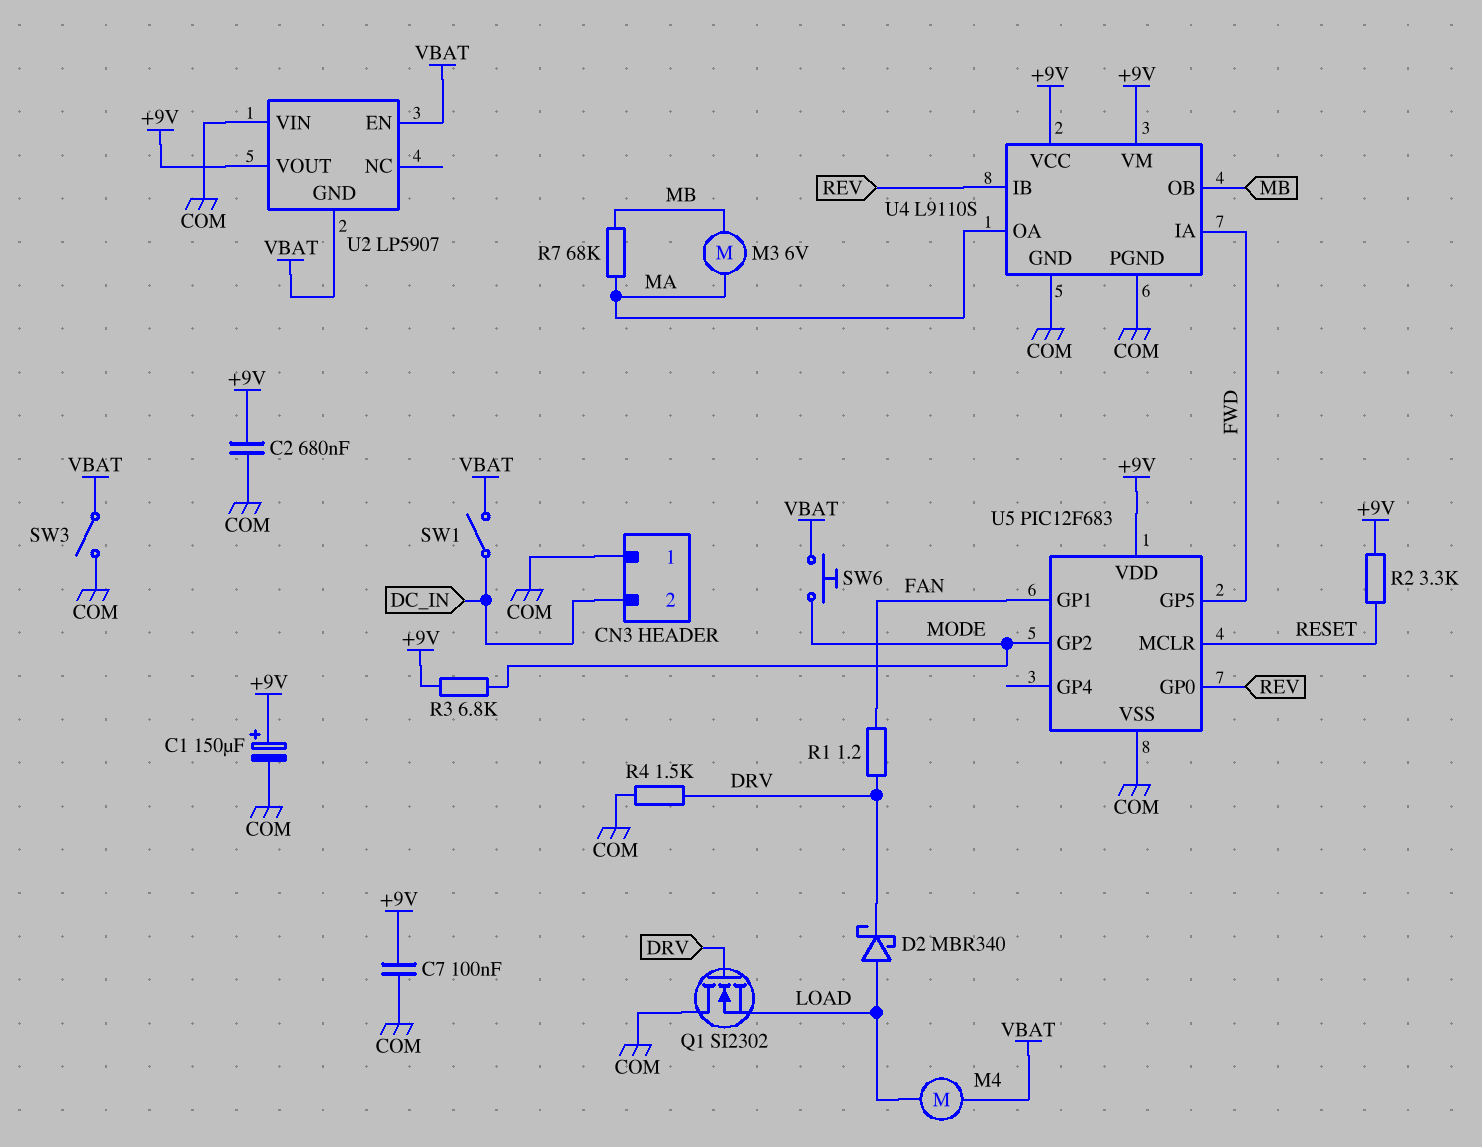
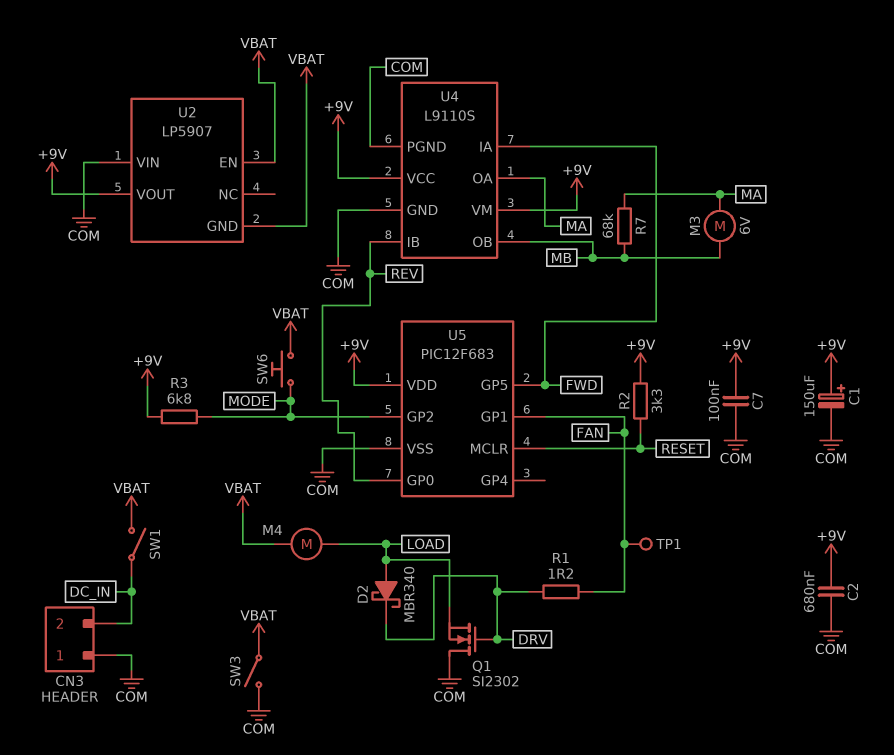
R4: 1.5k (COM, DRV) -> none
TP1: none -> test point (FAN)

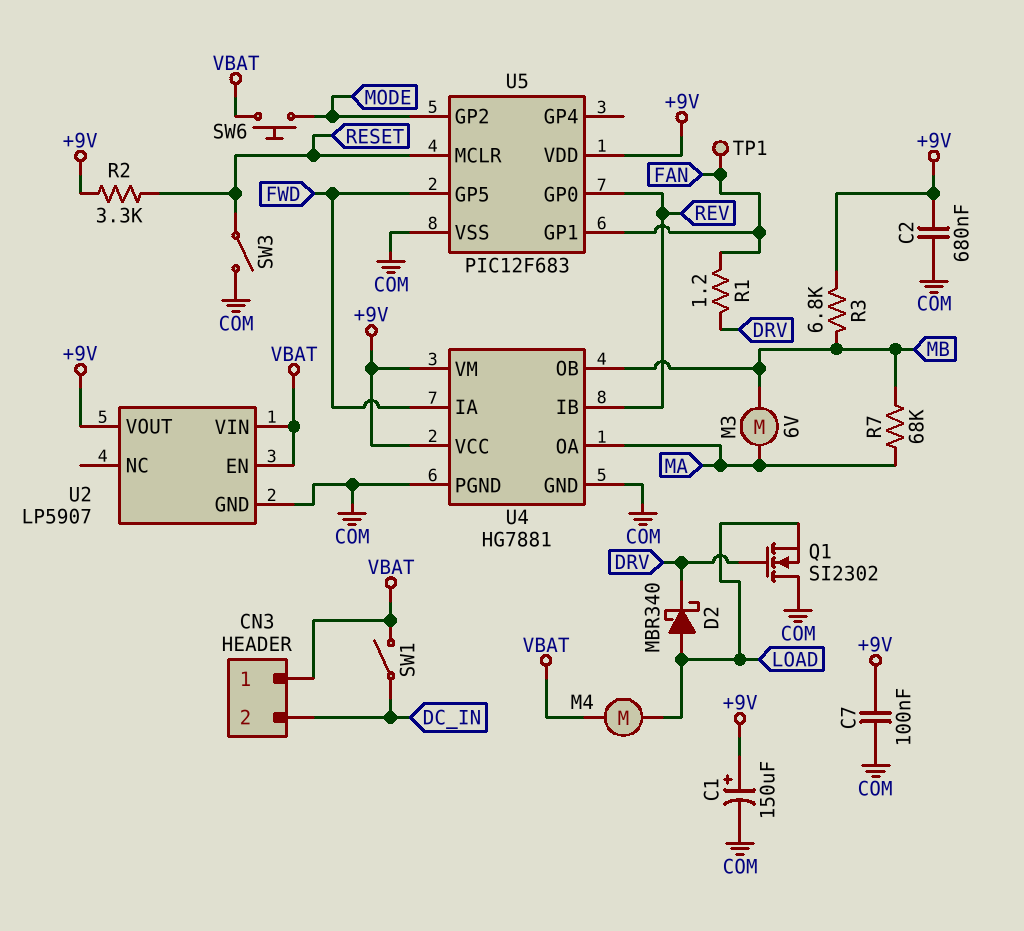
CN3 pin 1: COM -> VBAT
R3: 6.8k (+9V, MODE) -> 6.8k (+9V, MB)
SW3: switch (COM, VBAT) -> switch (COM, RESET)
U2 pin GND: VBAT -> COM
U2 pin VIN: COM -> VBAT
U4: L9110S -> HG7881

